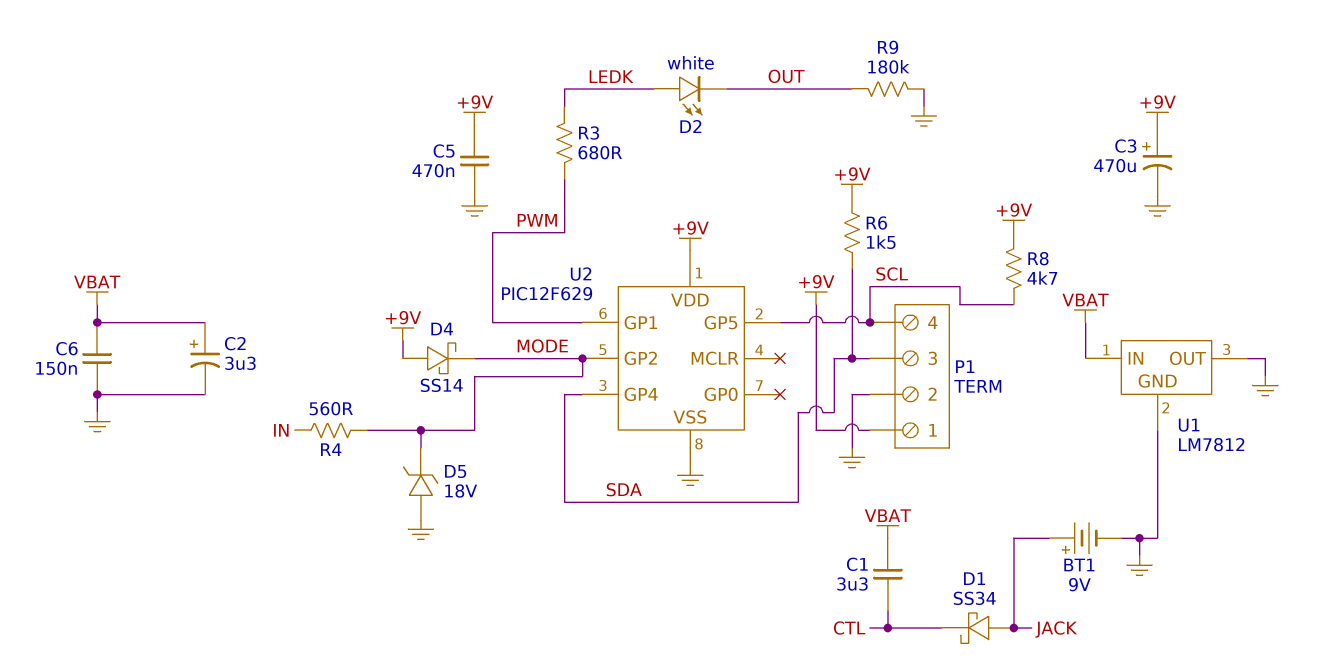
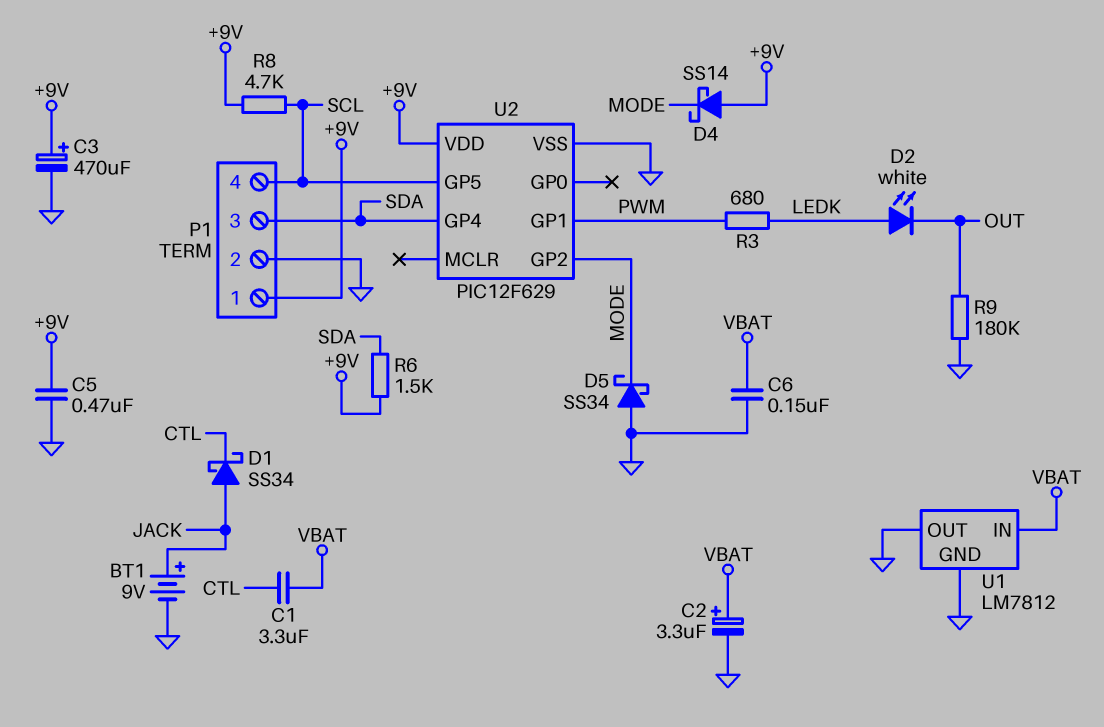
D5: zener 18V (A GND, K MODE) -> schottky SS34 (A GND, K MODE)
R4: 560 (IN, MODE) -> none

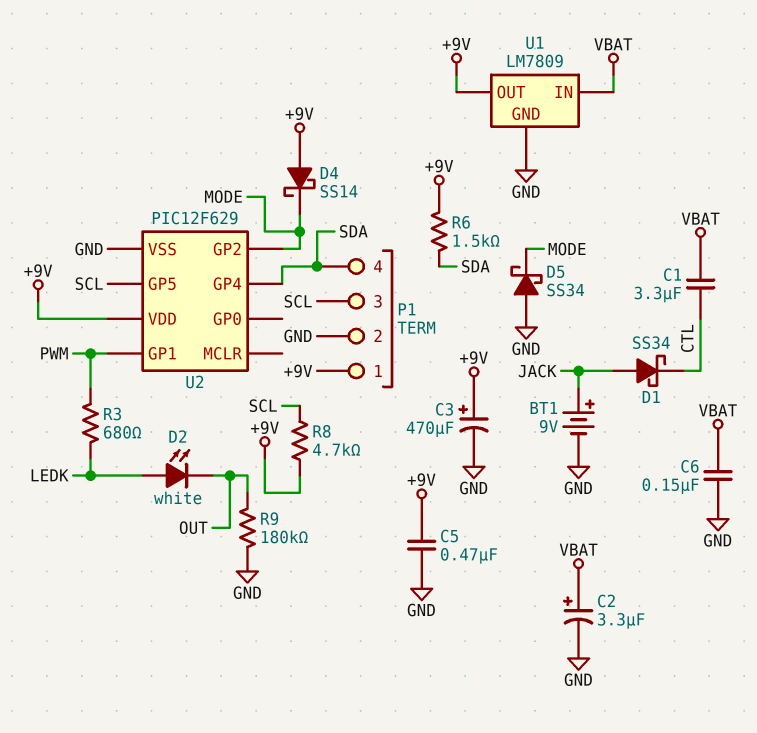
P1 pin 3: SDA -> SCL
P1 pin 4: SCL -> SDA
U1: LM7812 -> LM7809
U1 pin OUT: GND -> +9V

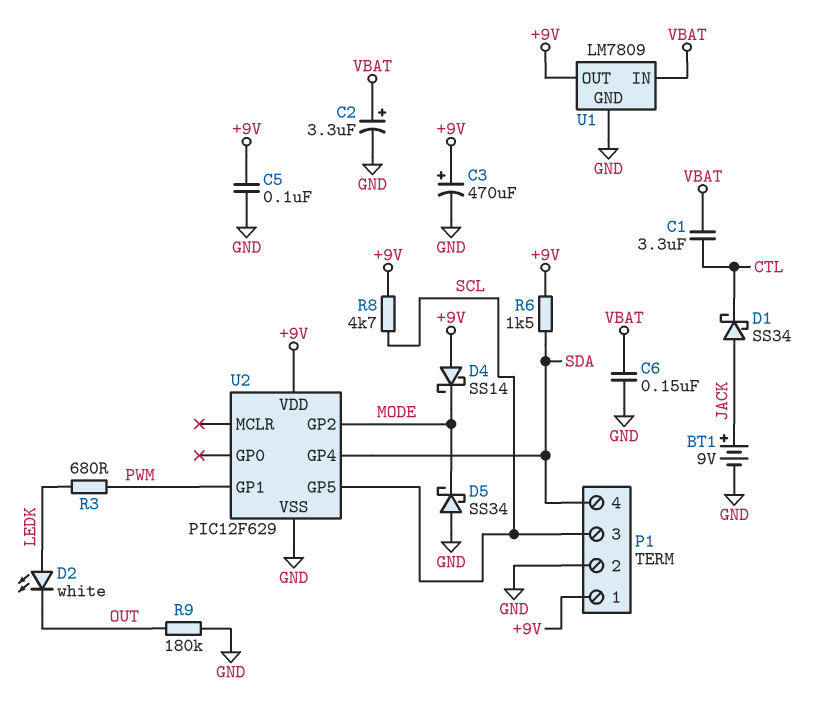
C5: 470nF (+9V, GND) -> 100nF (+9V, GND)

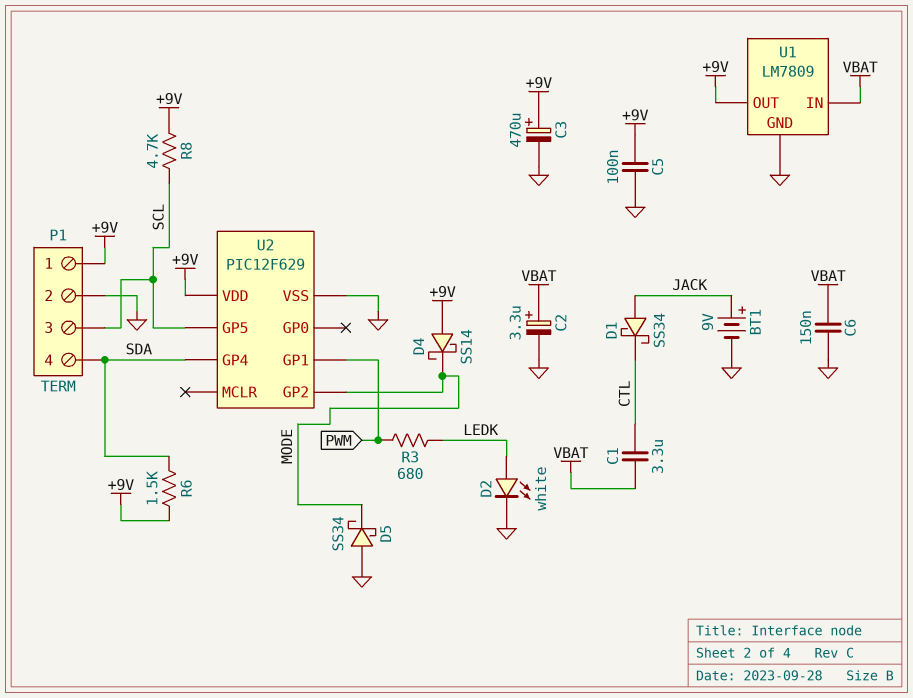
D2: LED white (A LEDK, K OUT) -> LED white (A LEDK, K GND)
R9: 180k (GND, OUT) -> none

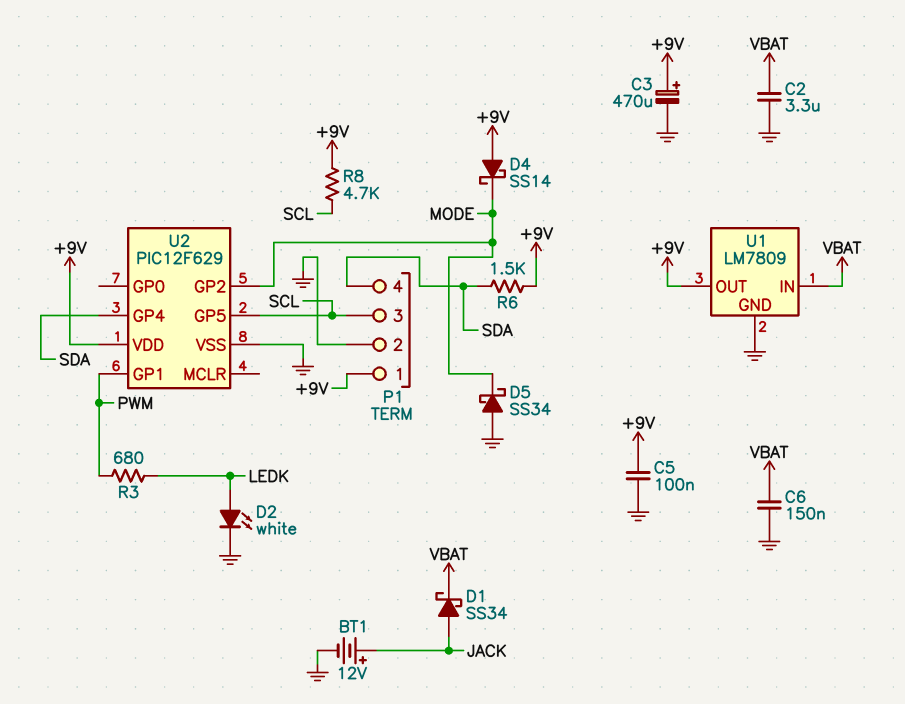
BT1: 9V (plus JACK, minus GND) -> 12V (plus JACK, minus GND)
C1: 3.3uF (CTL, VBAT) -> none
C2: 3.3uF (plus VBAT, minus GND) -> 3.3uF (GND, VBAT)
D1: schottky SS34 (A JACK, K CTL) -> schottky SS34 (A JACK, K VBAT)

